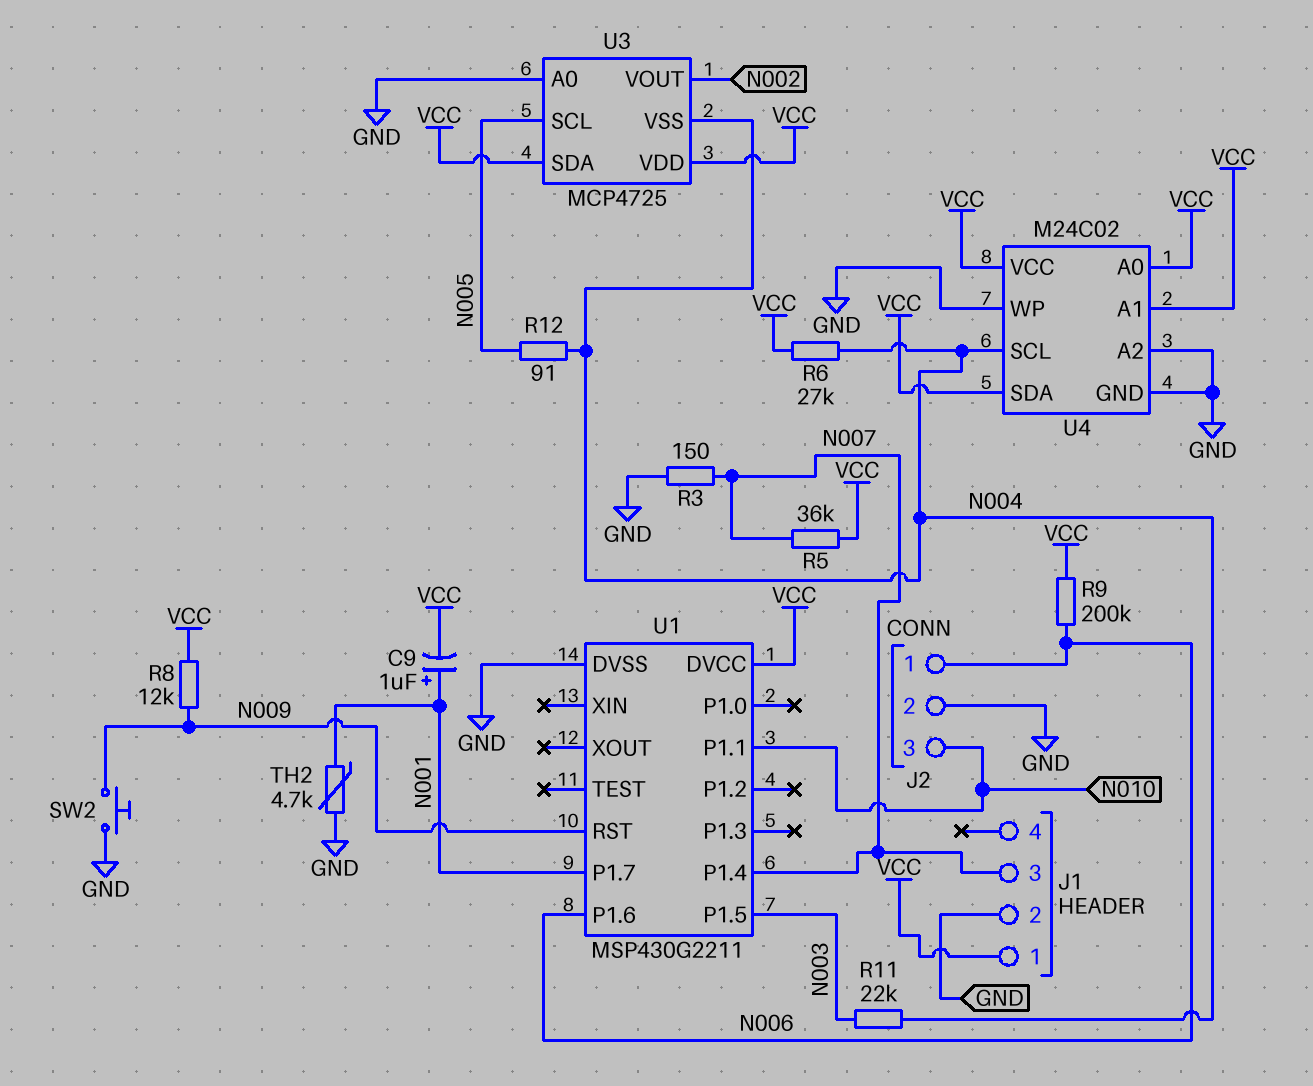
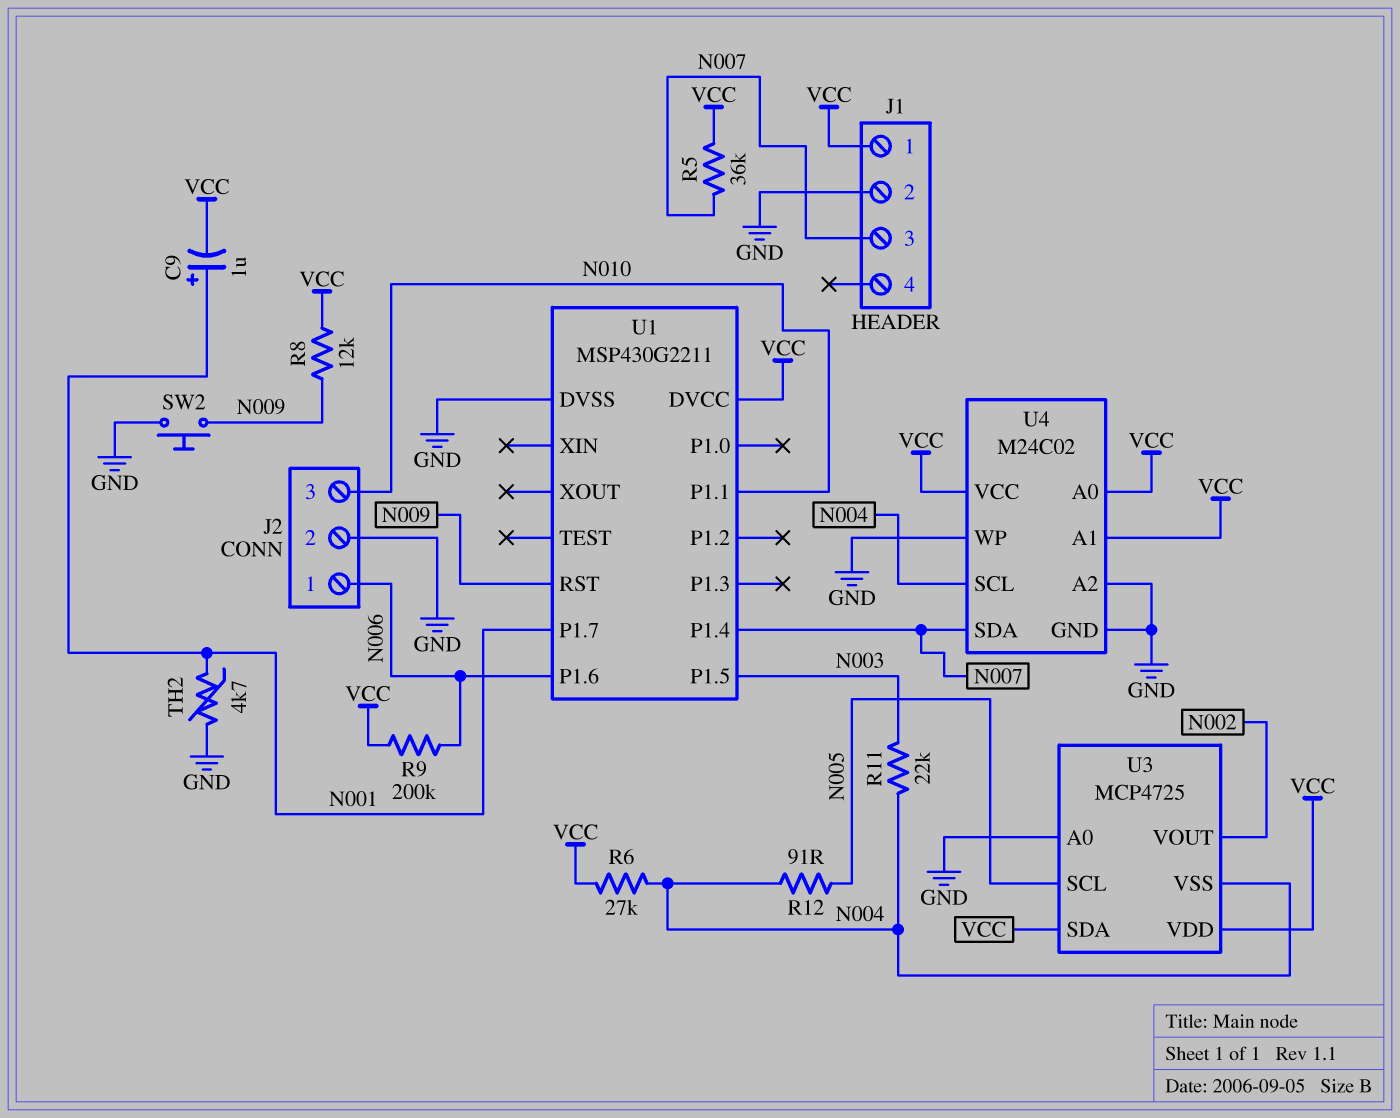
R3: 150 (GND, N007) -> none
U4 pin SDA: VCC -> N007

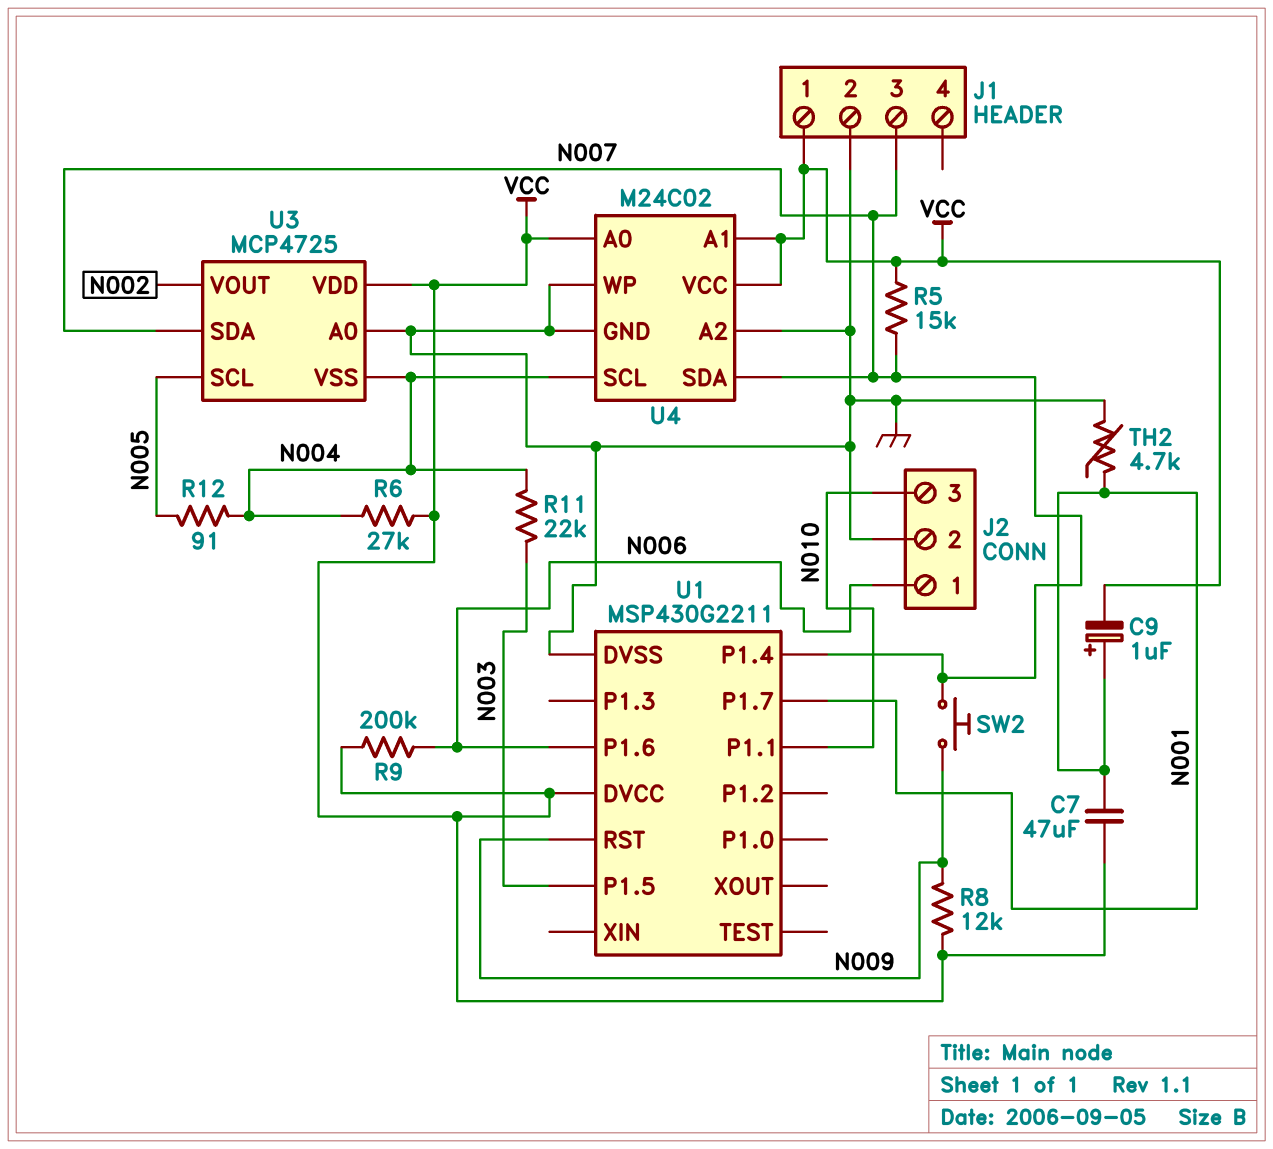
C7: none -> 47uF (N001, VCC)
R5: 36k (N007, VCC) -> 15k (N007, VCC)
SW2: button (GND, N009) -> button (N007, N009)
U3 pin SDA: VCC -> N007

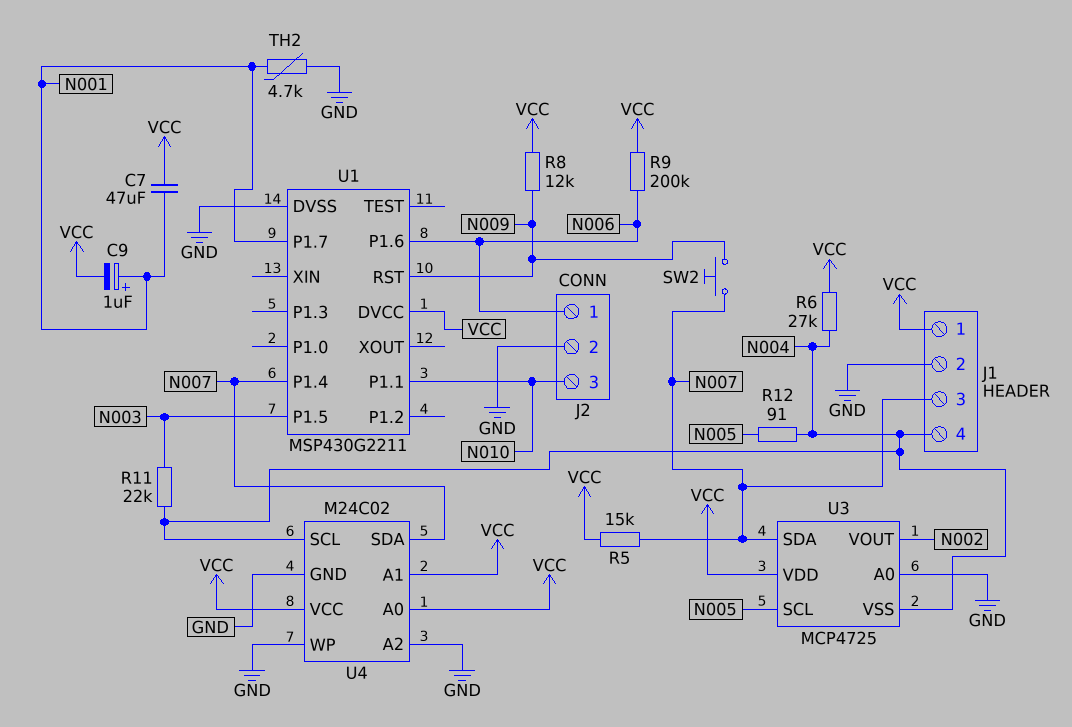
J1 pin 4: none -> N004

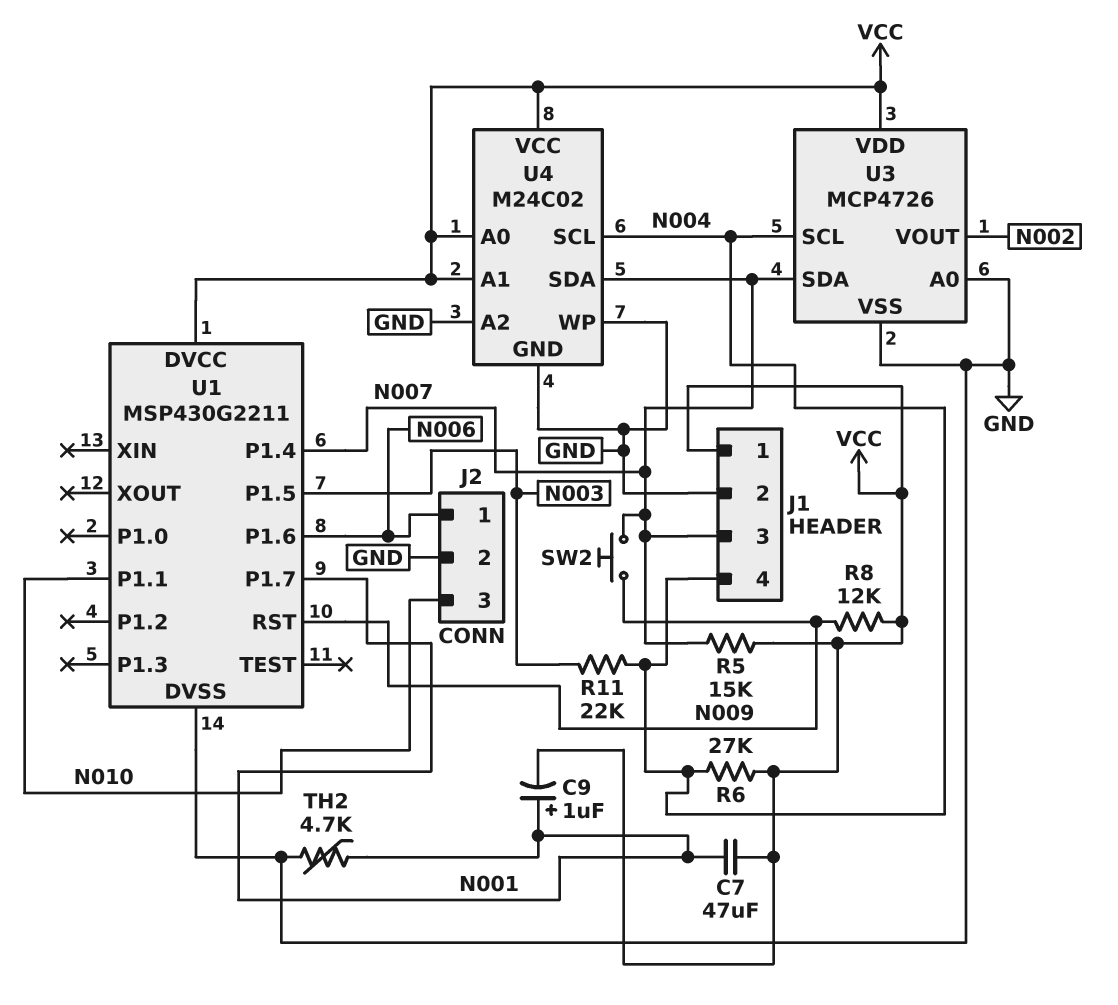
R9: 200k (N006, VCC) -> none
R12: 91 (N004, N005) -> none
U3: MCP4725 -> MCP4726
U3 pin SCL: N005 -> N004
U3 pin VSS: N004 -> GND

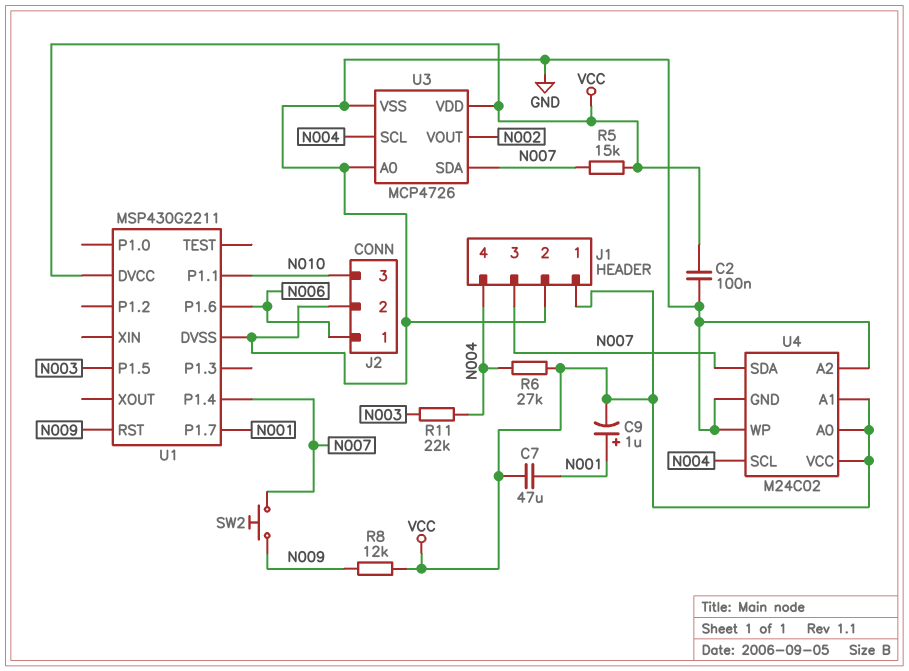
C2: none -> 100nF (GND, VCC)
TH2: 4.7k (GND, N001) -> none

